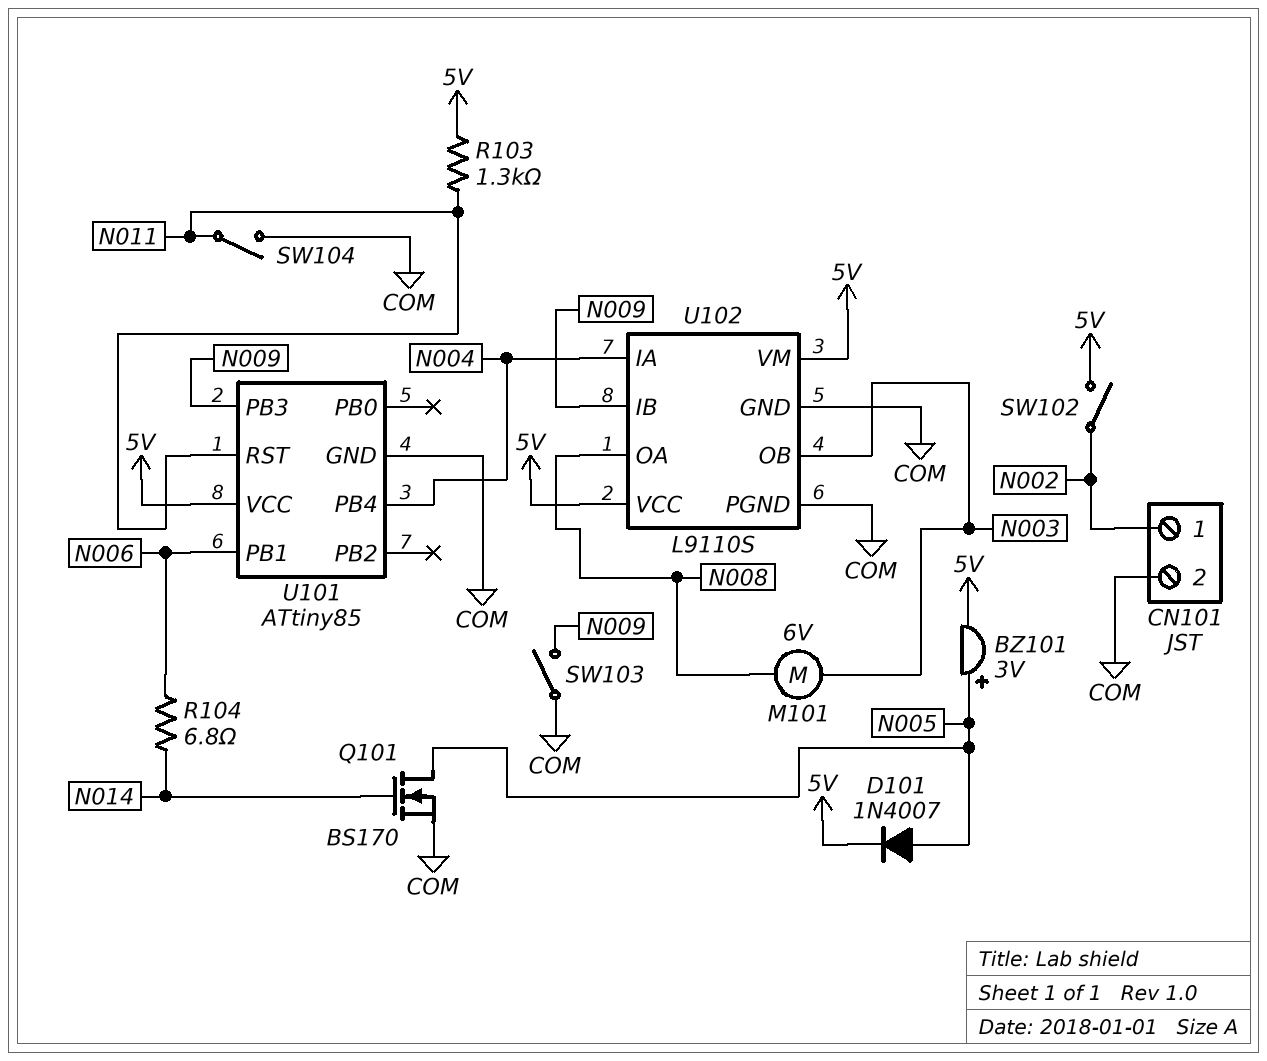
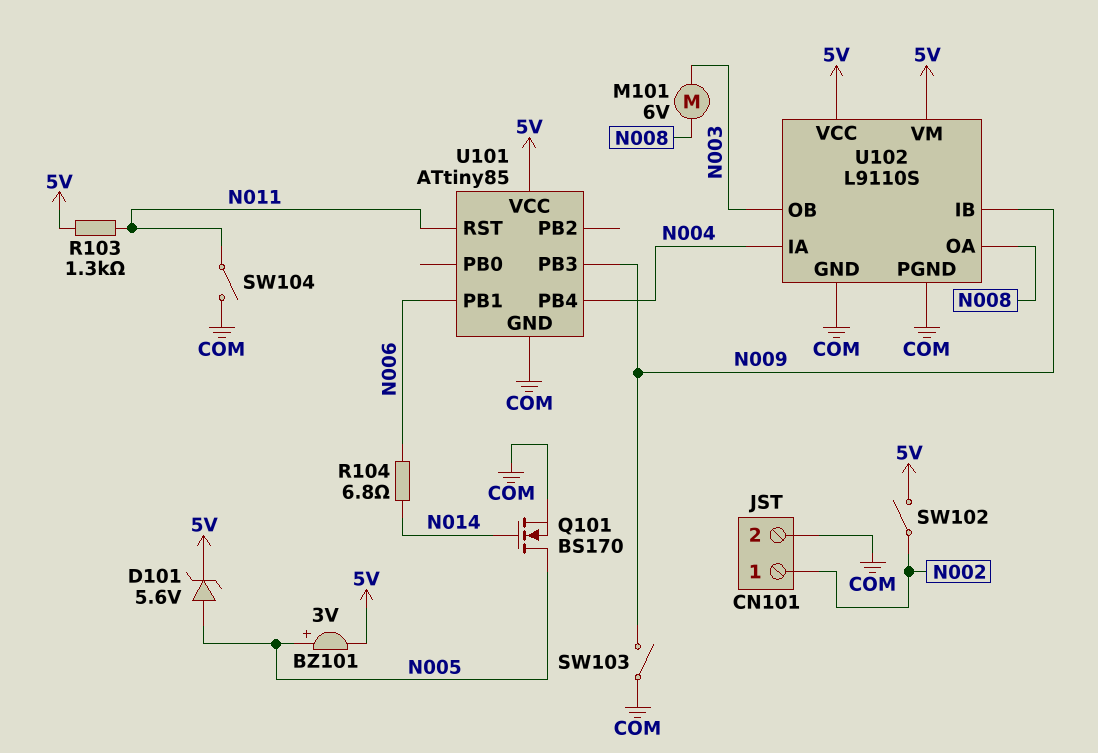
D101: diode 1N4007 (A N005, K 5V) -> zener 5.6V (A N005, K 5V)

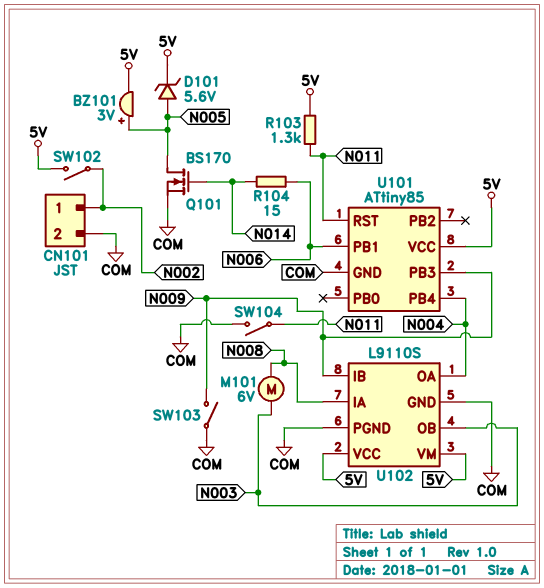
R104: 6.8 (N006, N014) -> 15 (N006, N014)
U102 pin IA: N004 -> N008
U102 pin OA: N008 -> N004

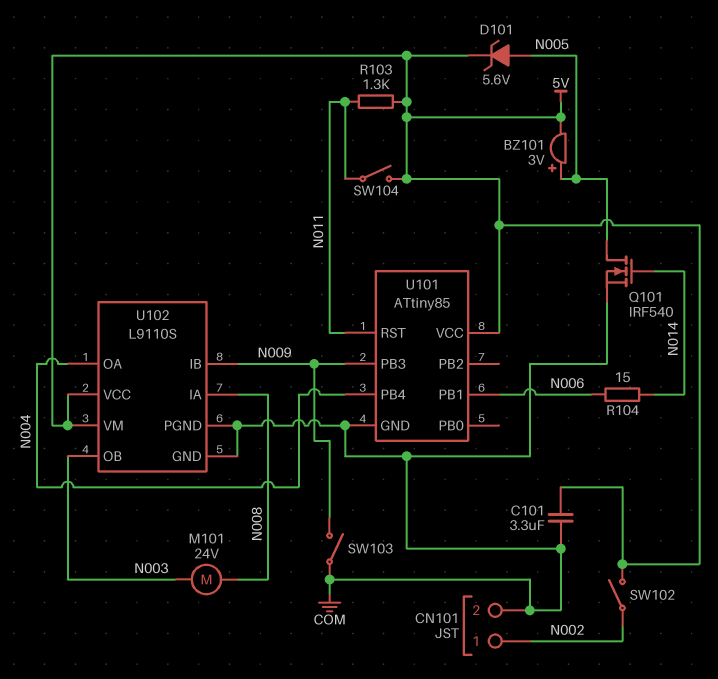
C101: none -> 3.3uF (5V, COM)
M101: motor 6V (N003, N008) -> motor 24V (N003, N008)
Q101: NMOS BS170 (G N014, D N005, S COM) -> NMOS IRF540 (G N014, D N005, S COM)
SW104: switch (COM, N011) -> switch (5V, N011)

